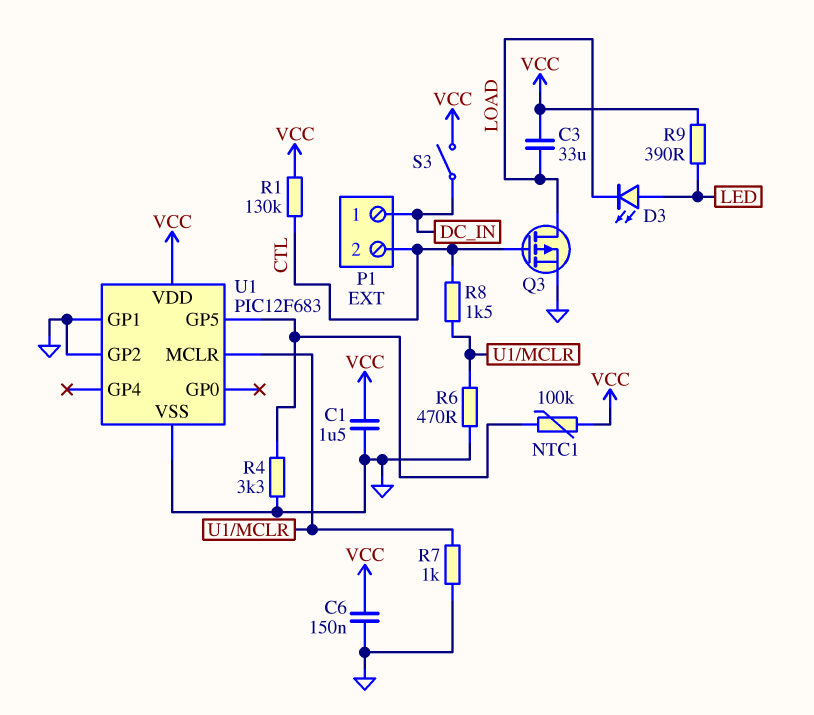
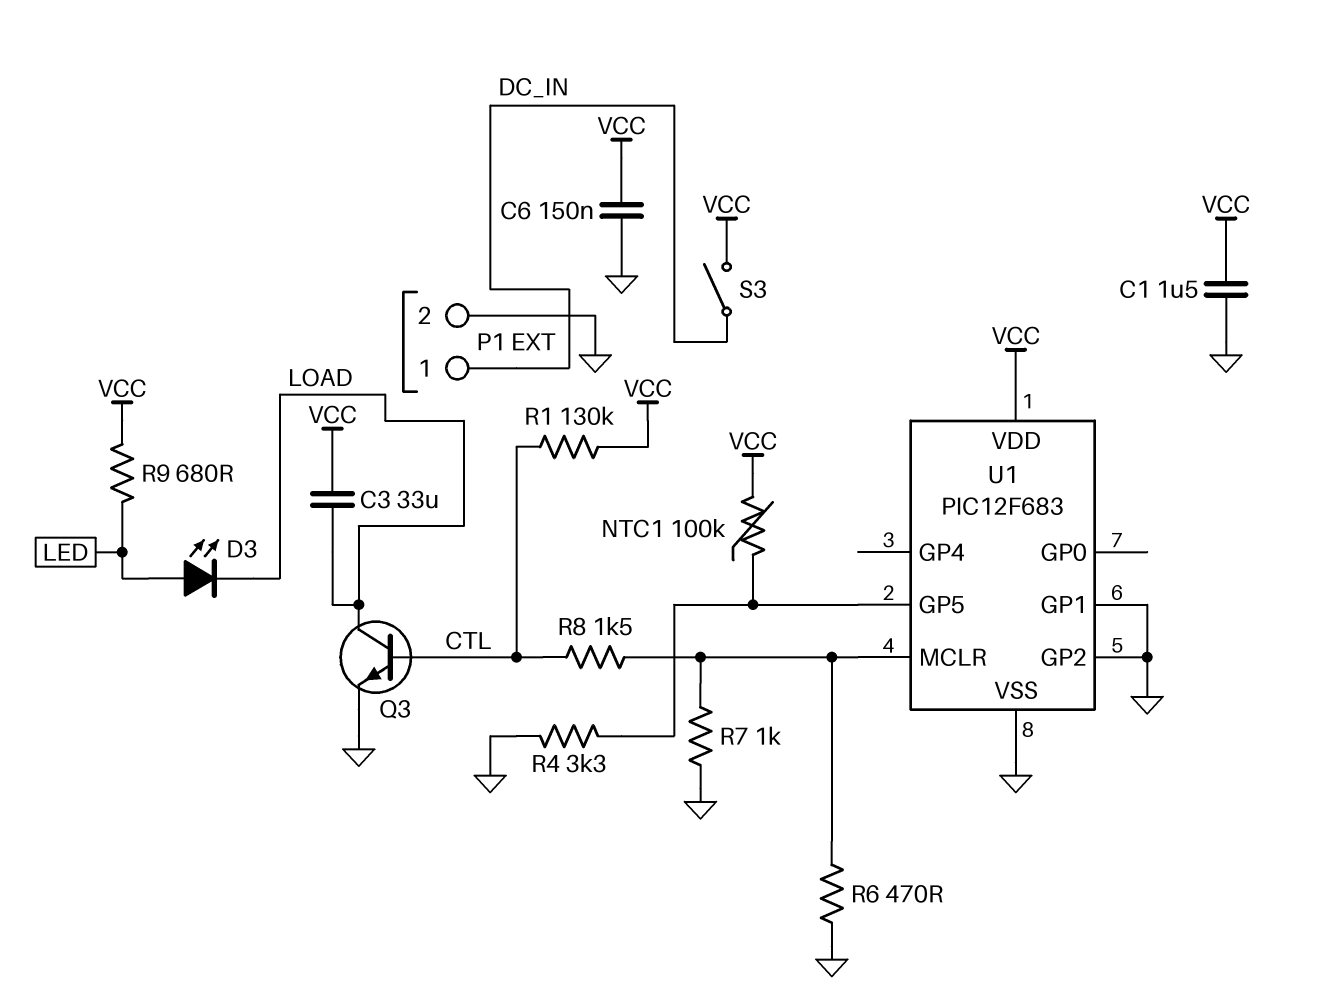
P1 pin 2: CTL -> GND
Q3: PMOS (G CTL, D LOAD, S GND) -> NPN (B CTL, C LOAD, E GND)
R9: 390 (LED, VCC) -> 680 (LED, VCC)

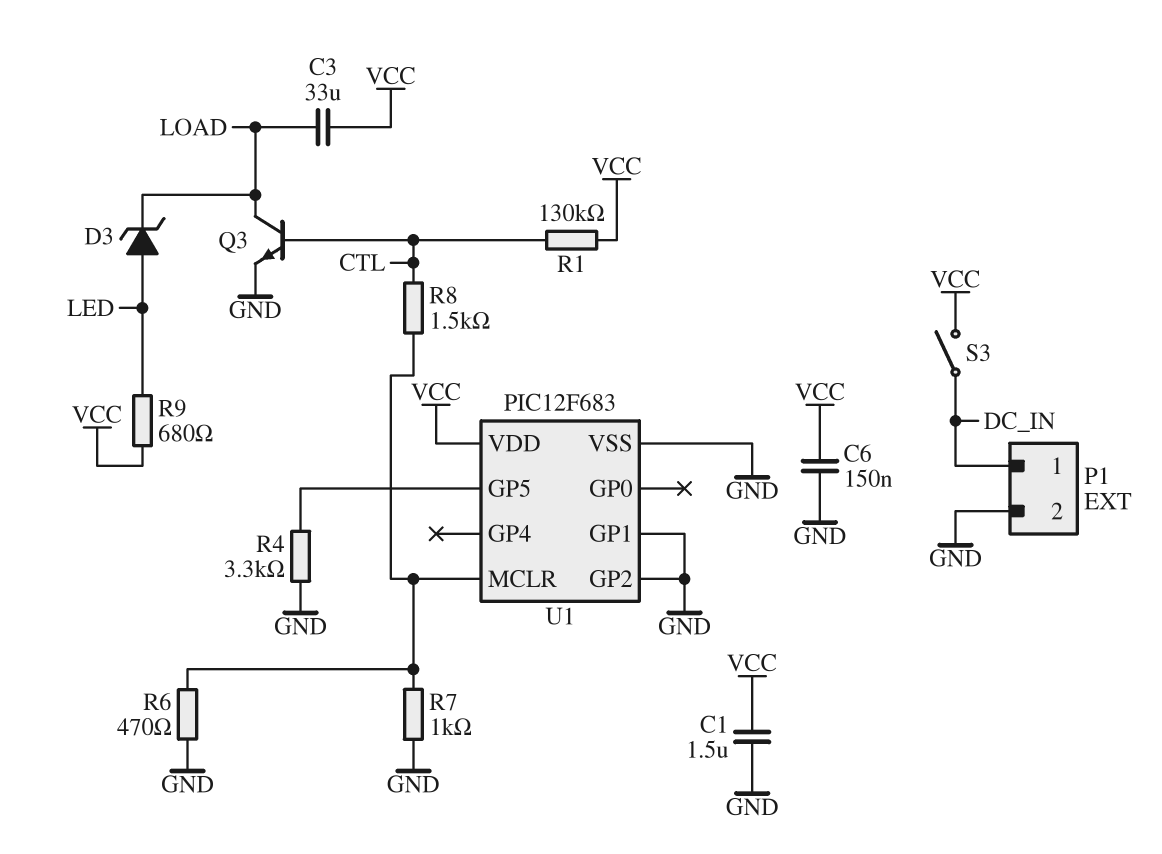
D3: LED (A LED, K LOAD) -> zener (A LED, K LOAD)
NTC1: 100k (U1/GP5, VCC) -> none

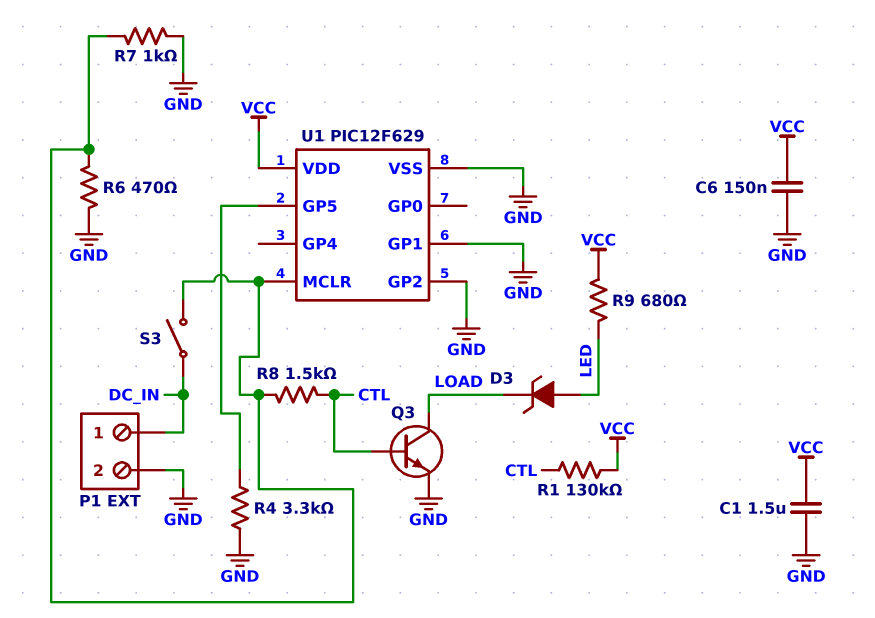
C3: 33uF (LOAD, VCC) -> none
S3: switch (DC_IN, VCC) -> switch (DC_IN, U1/MCLR)
U1: PIC12F683 -> PIC12F629

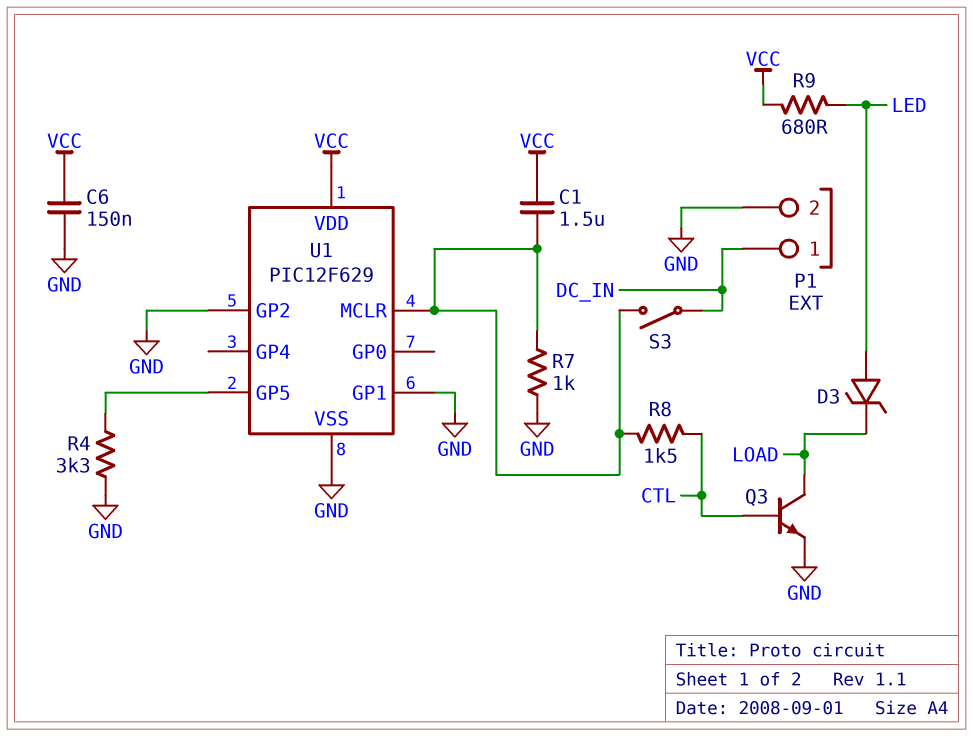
C1: 1.5uF (GND, VCC) -> 1.5uF (U1/MCLR, VCC)
R1: 130k (CTL, VCC) -> none
R6: 470 (GND, U1/MCLR) -> none

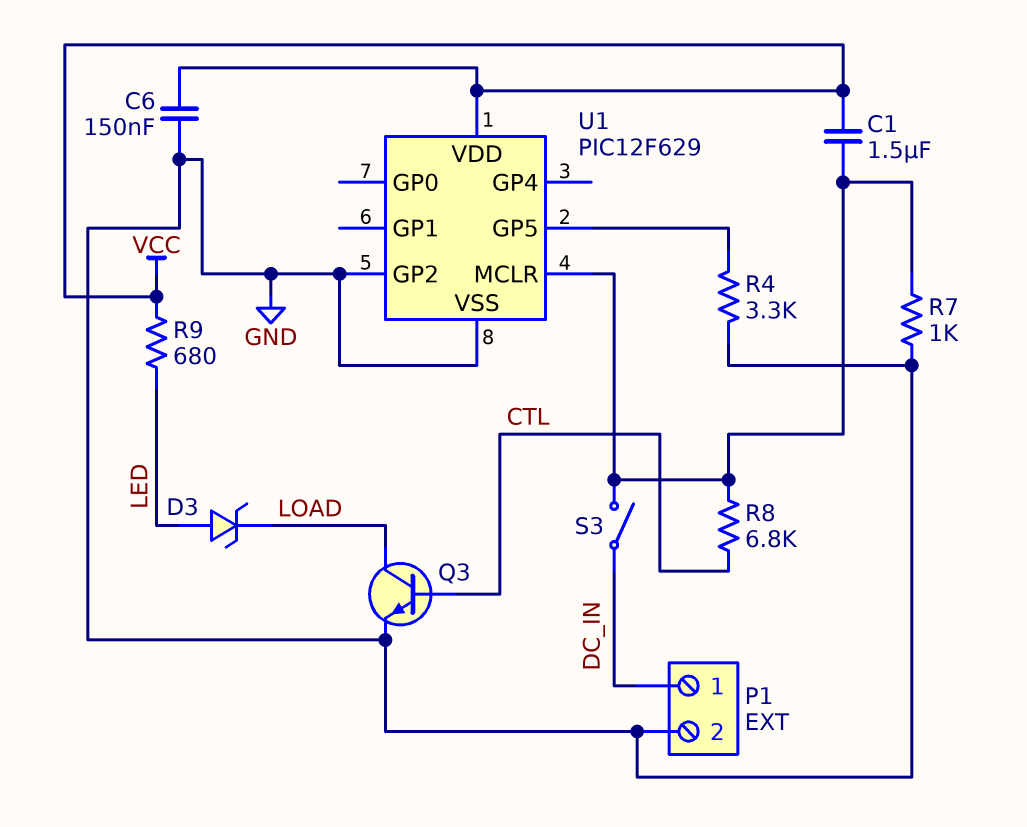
R8: 1.5k (CTL, U1/MCLR) -> 6.8k (CTL, U1/MCLR)
U1 pin GP1: GND -> none

